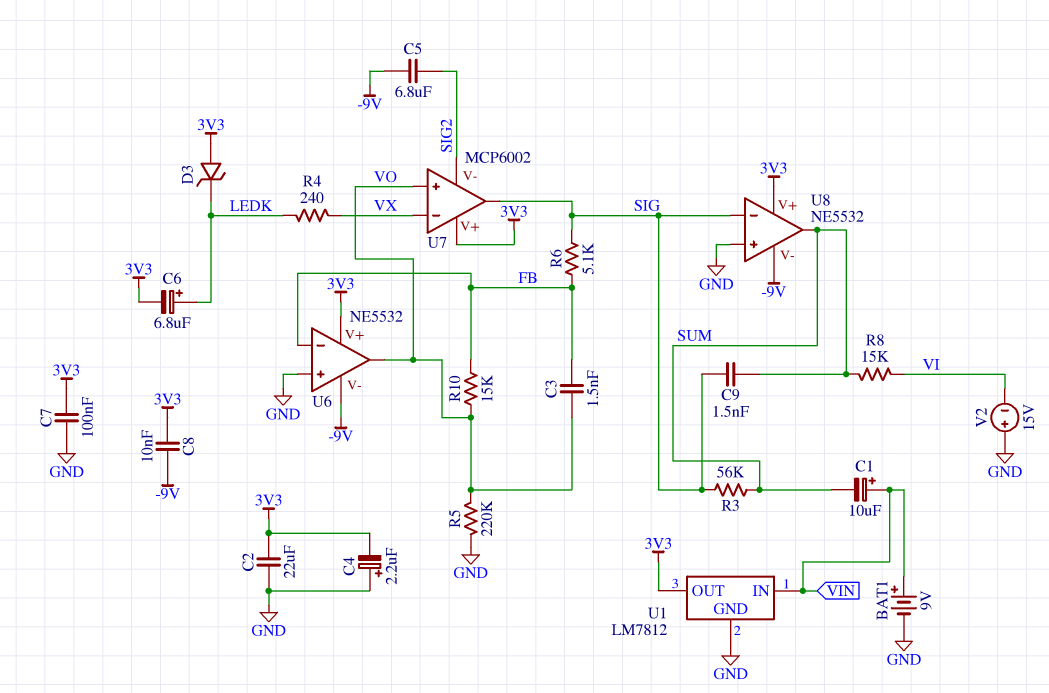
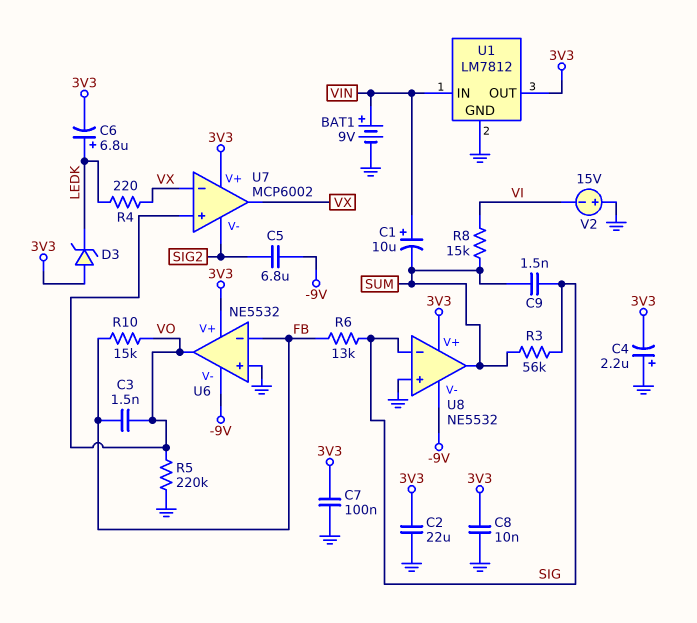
C8: 10nF (-9V, 3V3) -> 10nF (3V3, GND)
R4: 240 (LEDK, VX) -> 220 (LEDK, VX)
R6: 5.1k (FB, SIG) -> 13k (FB, SIG)
U7 pin out: SIG -> VX

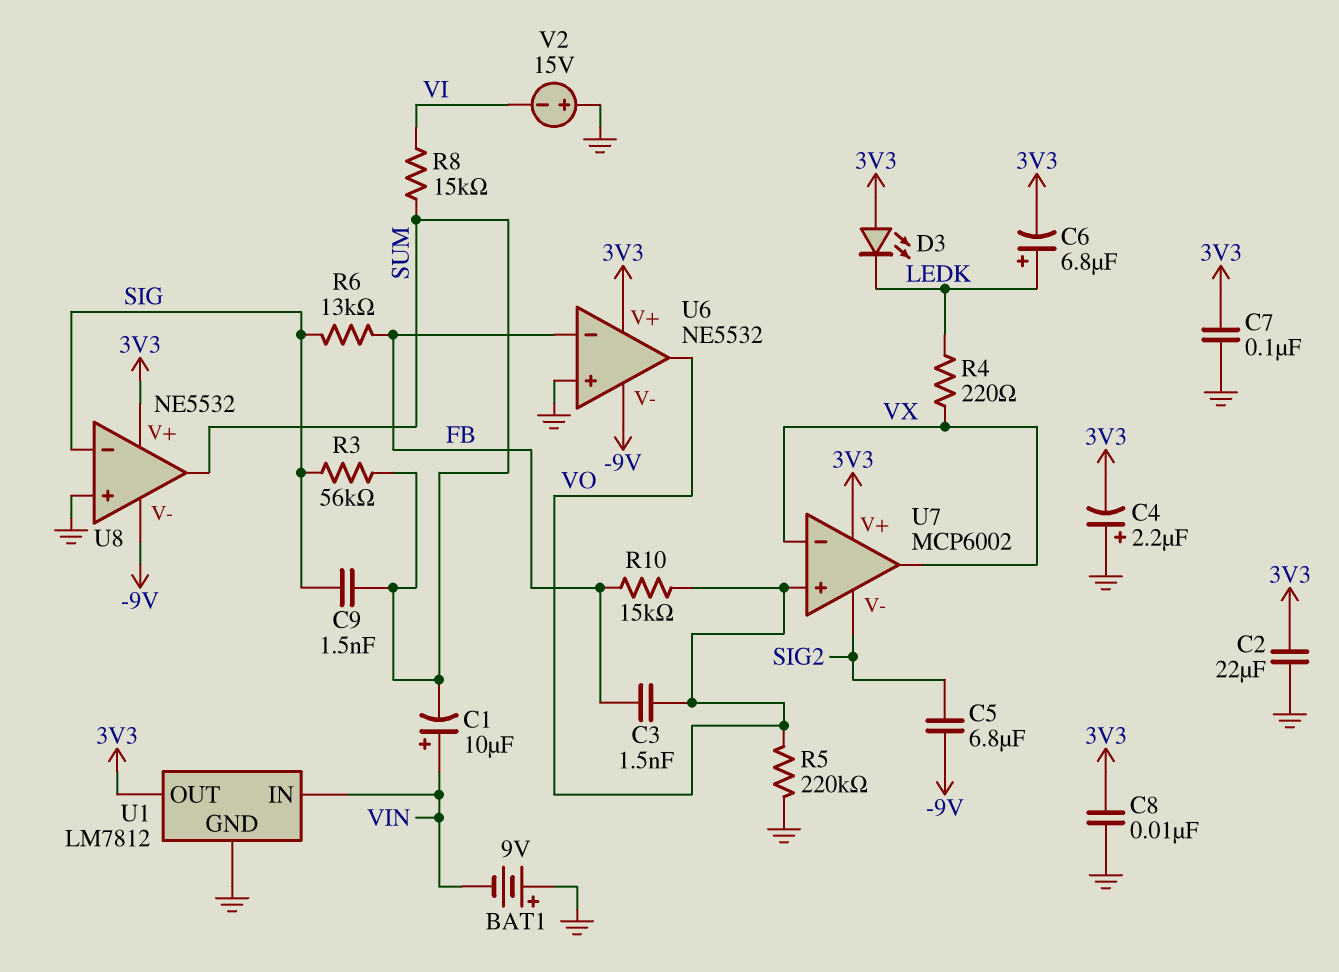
BAT1: 9V (plus VIN, minus GND) -> 9V (plus GND, minus VIN)
D3: zener (A 3V3, K LEDK) -> LED (A 3V3, K LEDK)

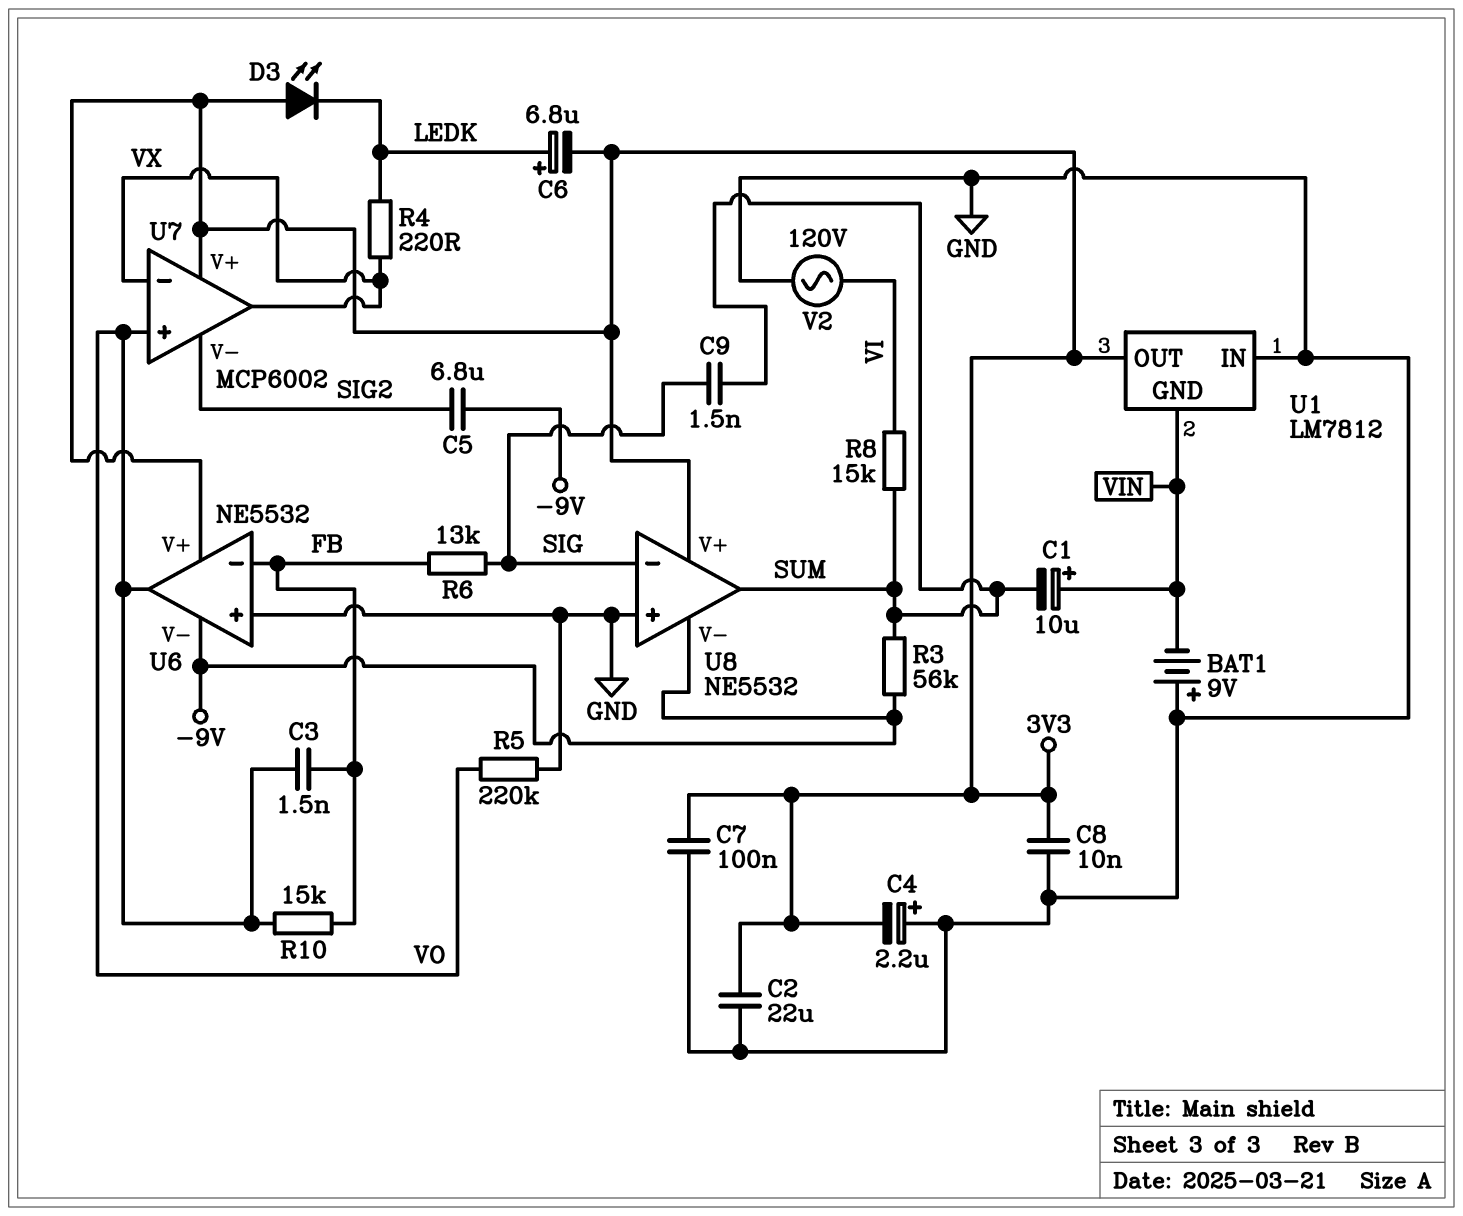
R3: 56k (SIG, SUM) -> 56k (-9V, SUM)
U1 pin GND: GND -> VIN
U1 pin IN: VIN -> GND
V2: 15V (plus GND, minus VI) -> AC 120V (GND, VI)

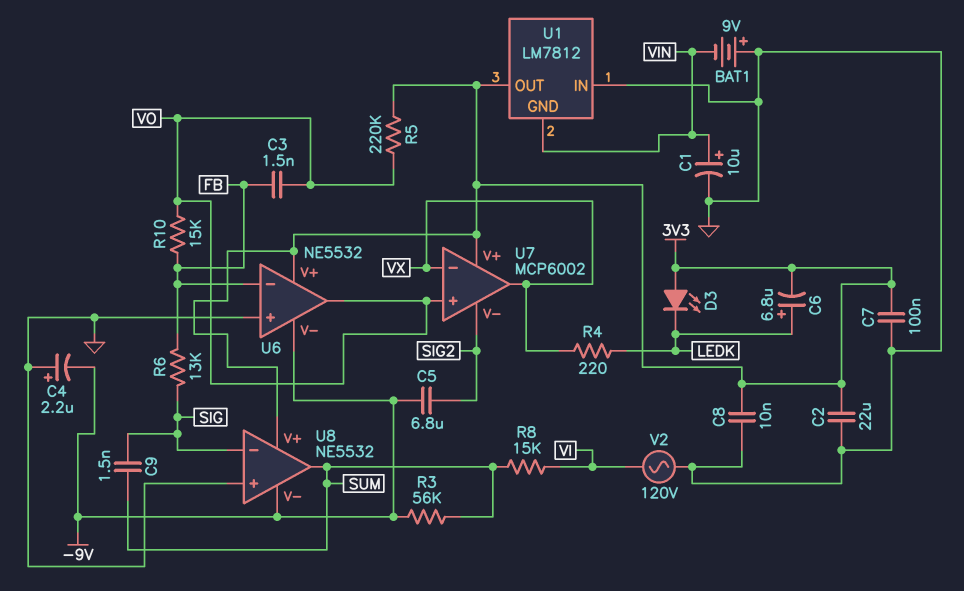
C1: 10uF (plus VIN, minus SUM) -> 10uF (plus VIN, minus GND)
C4: 2.2uF (plus GND, minus 3V3) -> 2.2uF (plus GND, minus -9V)
R5: 220k (GND, VO) -> 220k (3V3, VO)

